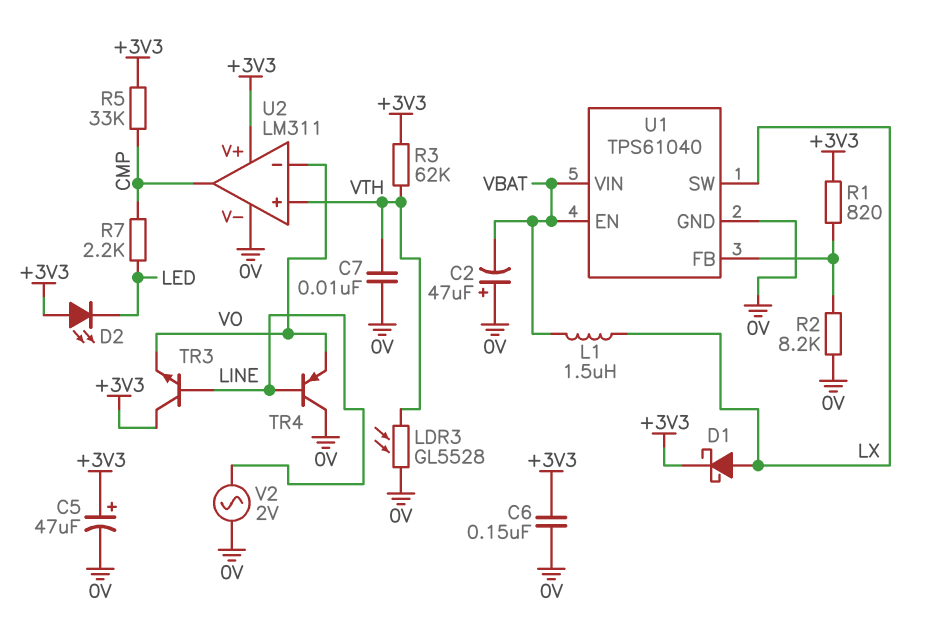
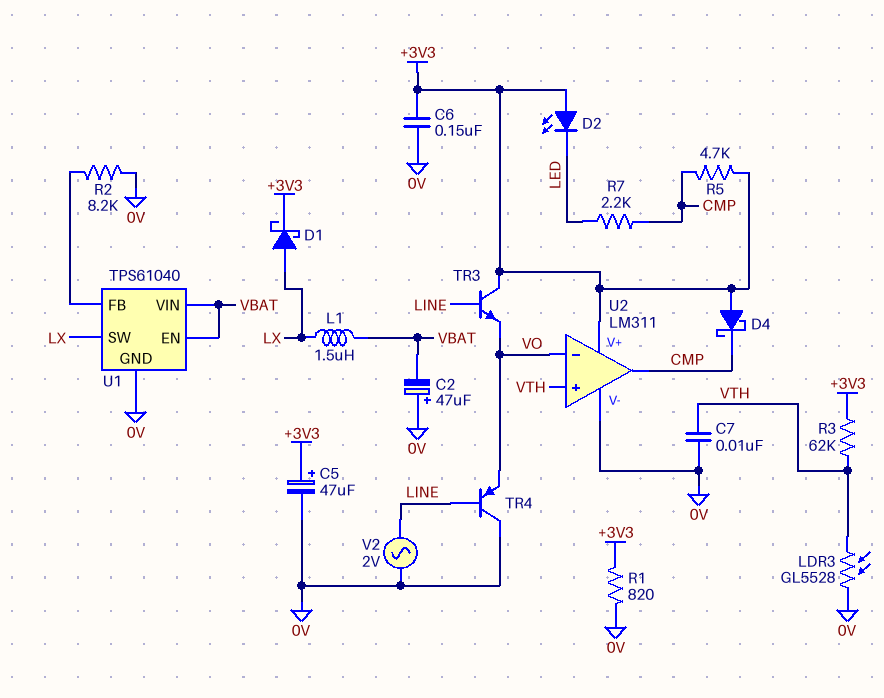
D4: none -> schottky (A +3V3, K CMP)
R1: 820 (+3V3, U1/FB) -> 820 (+3V3, 0V)
R5: 33k (+3V3, CMP) -> 4.7k (+3V3, CMP)

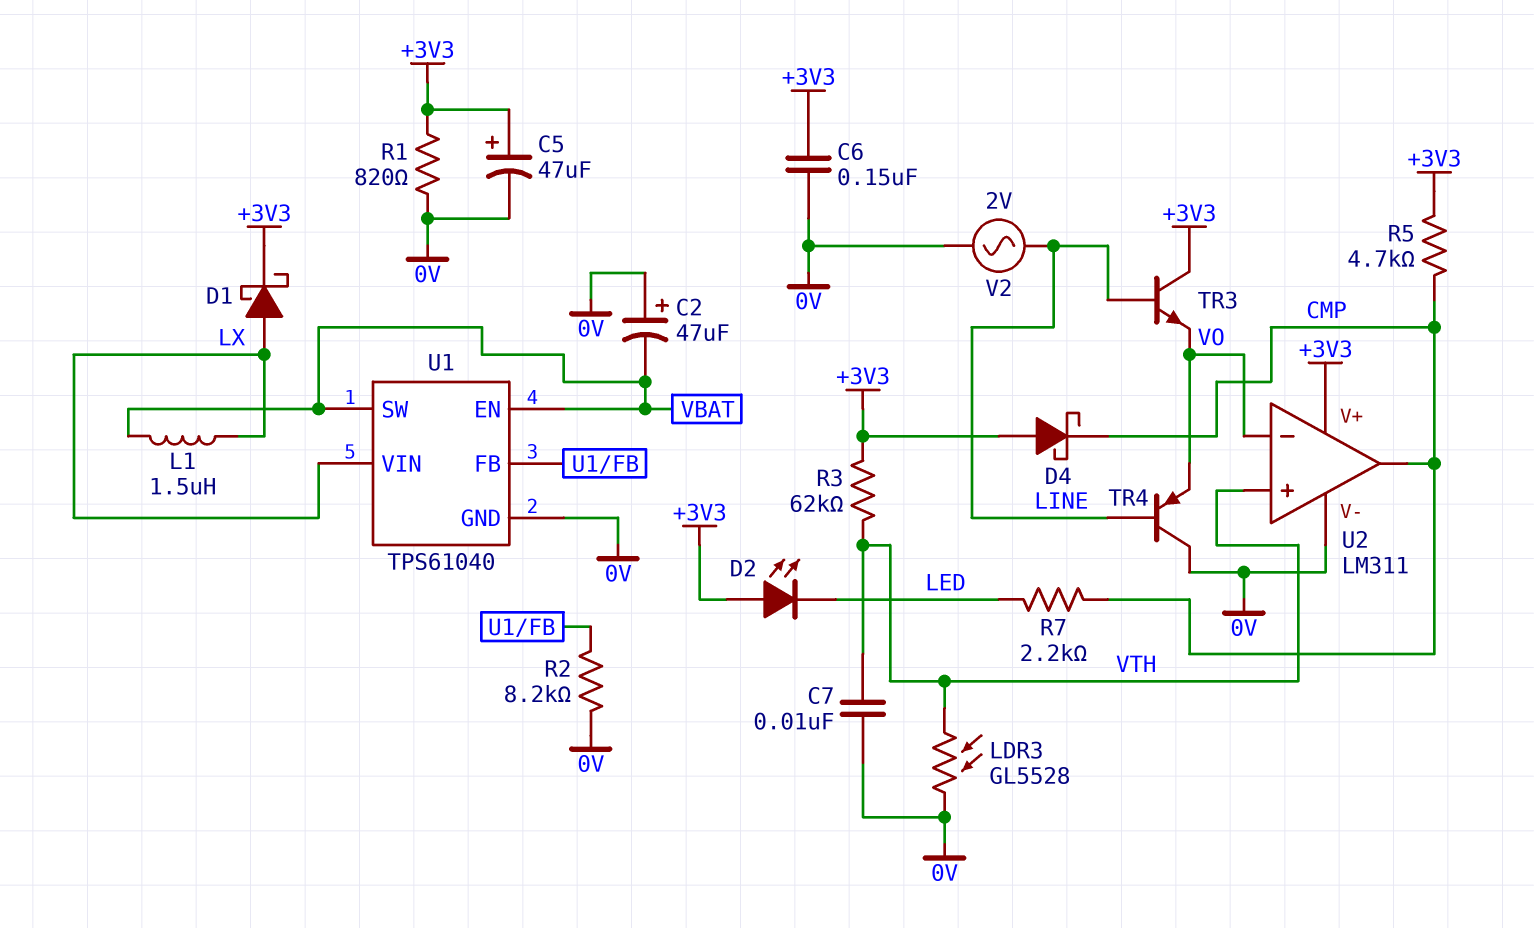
U1 pin SW: LX -> VBAT
U1 pin VIN: VBAT -> LX

